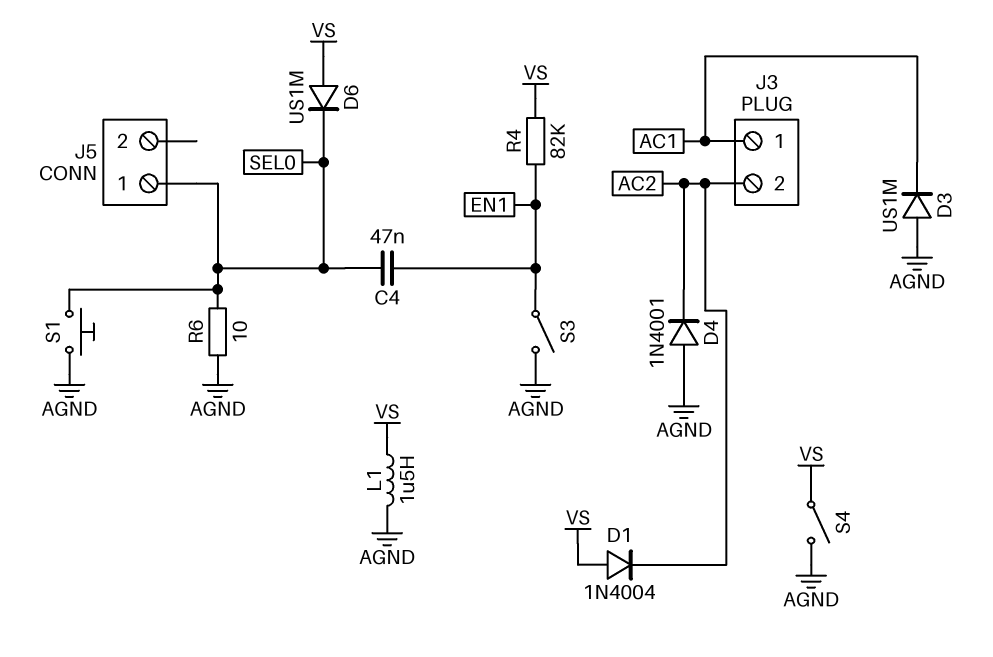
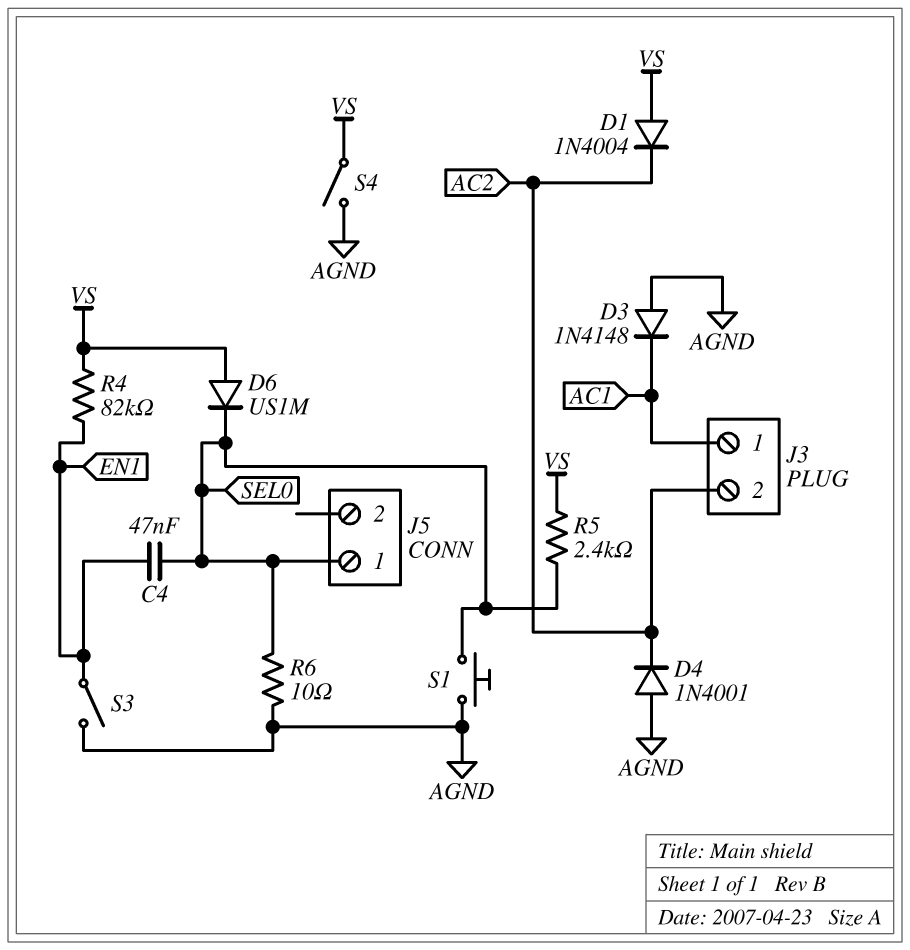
D3: diode US1M (A AGND, K AC1) -> diode 1N4148 (A AGND, K AC1)
L1: 1.5uH (AGND, VS) -> none
R5: none -> 2.4k (SEL0, VS)

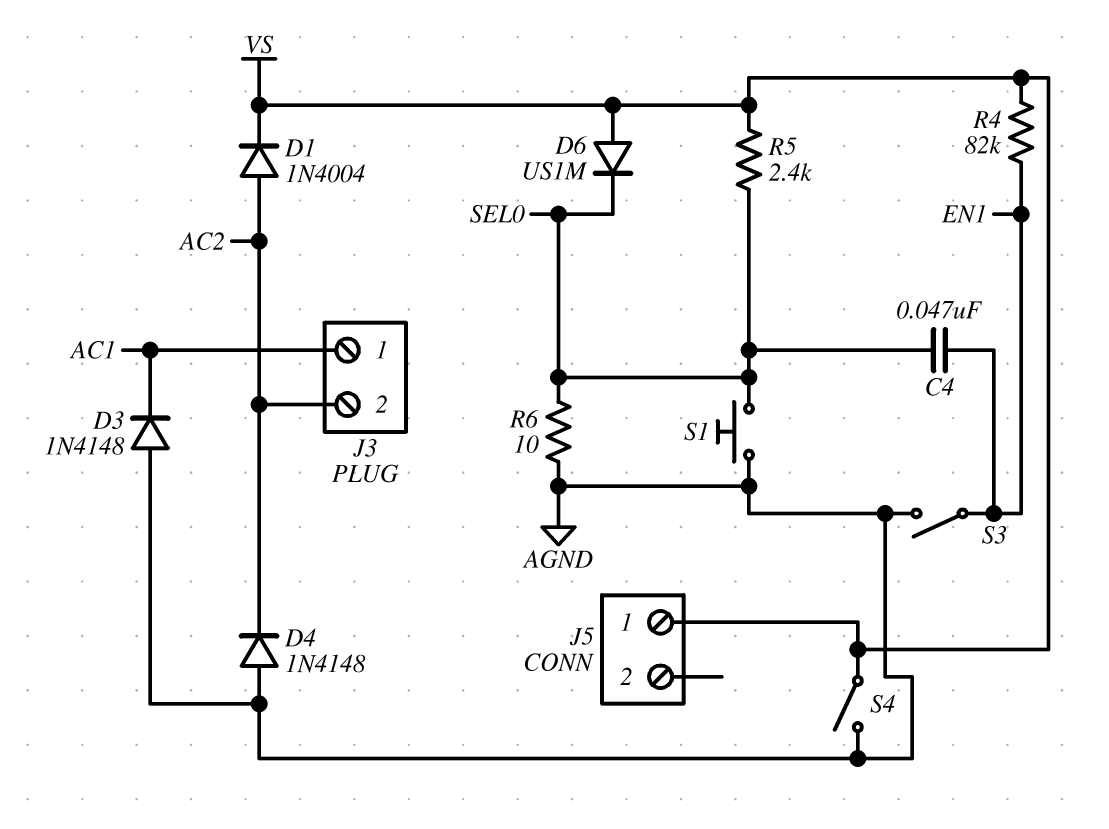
D1: diode 1N4004 (A VS, K AC2) -> diode 1N4004 (A AC2, K VS)
D4: diode 1N4001 (A AGND, K AC2) -> diode 1N4148 (A AGND, K AC2)
J5 pin 1: SEL0 -> VS

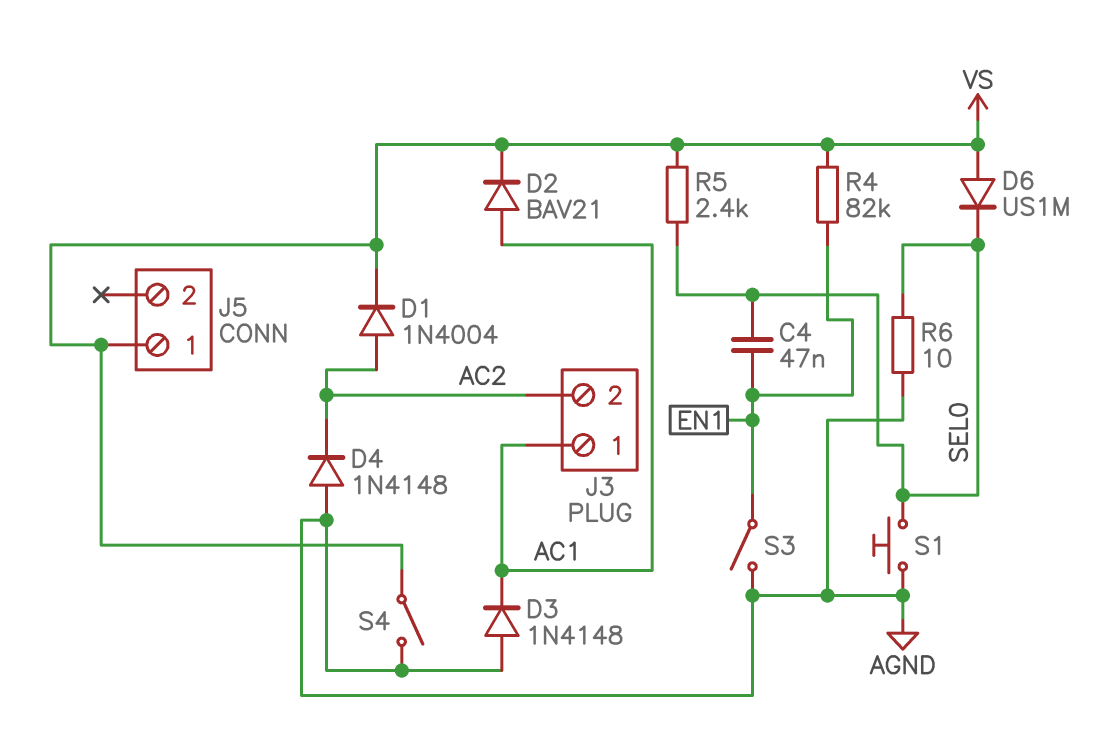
D2: none -> diode BAV21 (A AC1, K VS)

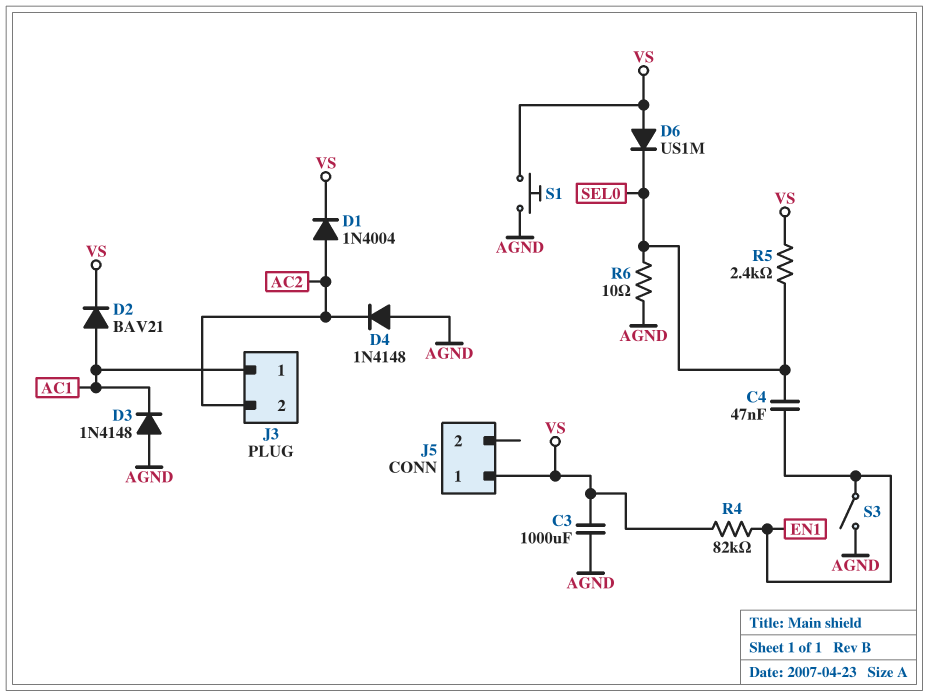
C3: none -> 1000uF (AGND, VS)
S1: button (AGND, SEL0) -> button (AGND, VS)
S4: switch (AGND, VS) -> none

